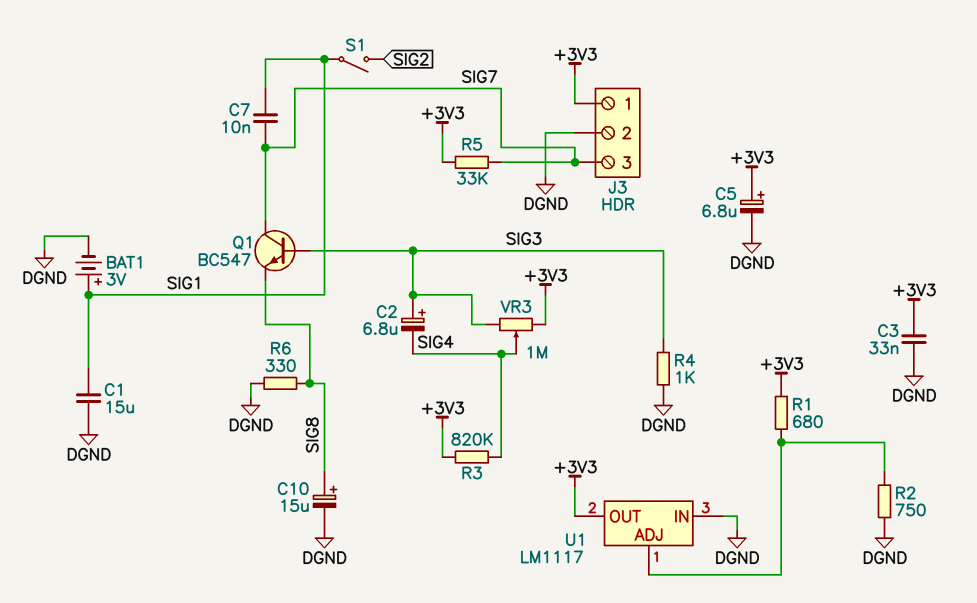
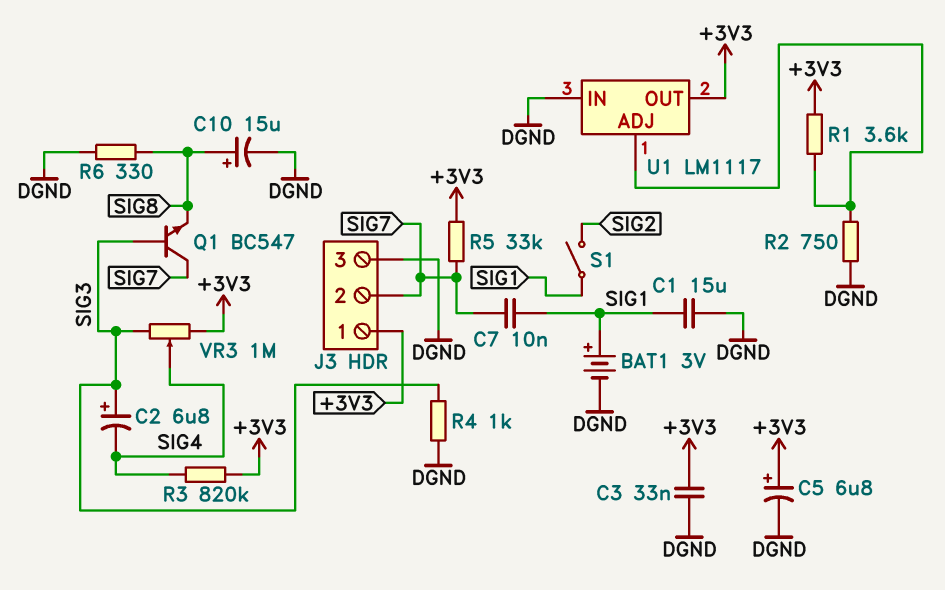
J3 pin 2: DGND -> SIG7
J3 pin 3: SIG7 -> DGND
R1: 680 (+3V3, U1/ADJ) -> 3.6k (+3V3, U1/ADJ)

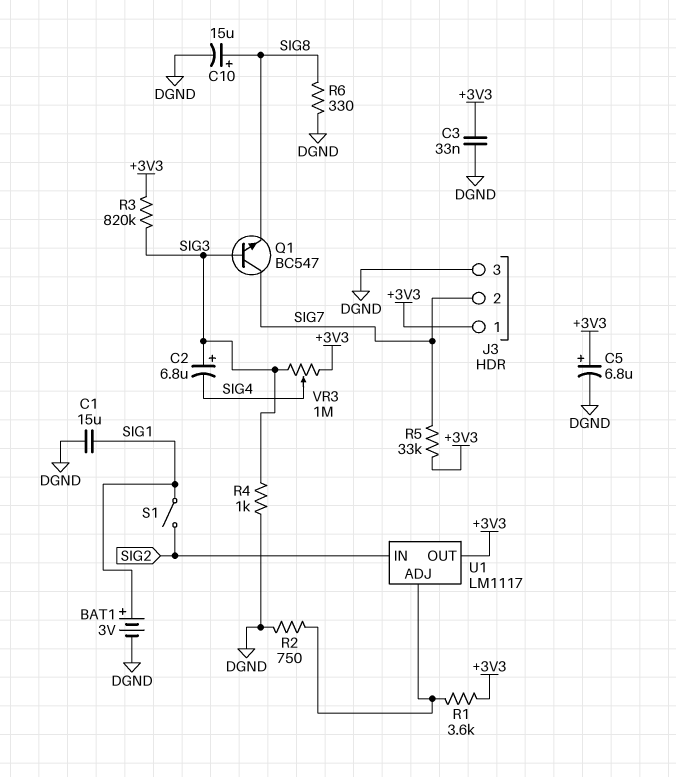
C7: 10nF (SIG1, SIG7) -> none
R3: 820k (+3V3, SIG4) -> 820k (+3V3, SIG3)
U1 pin IN: DGND -> SIG2

